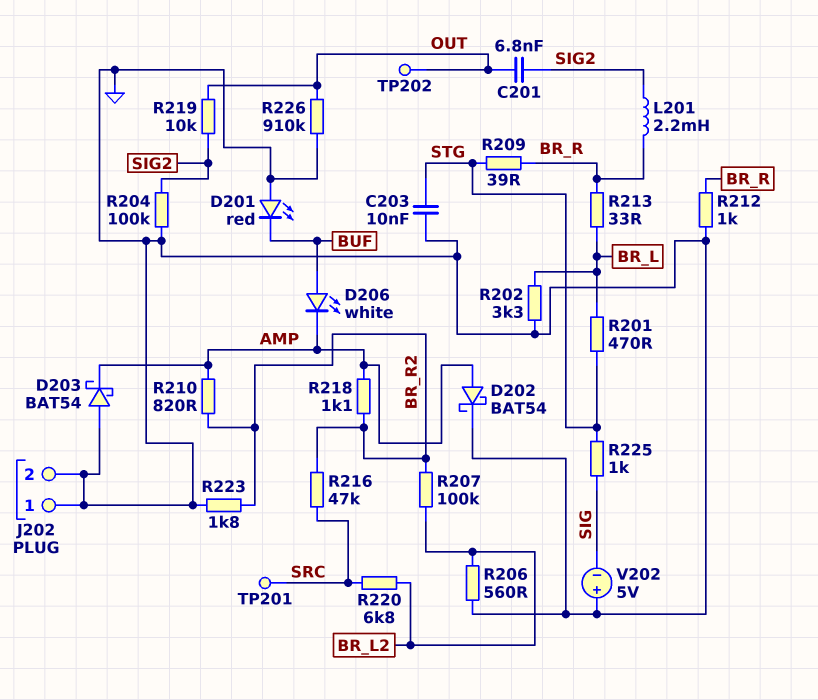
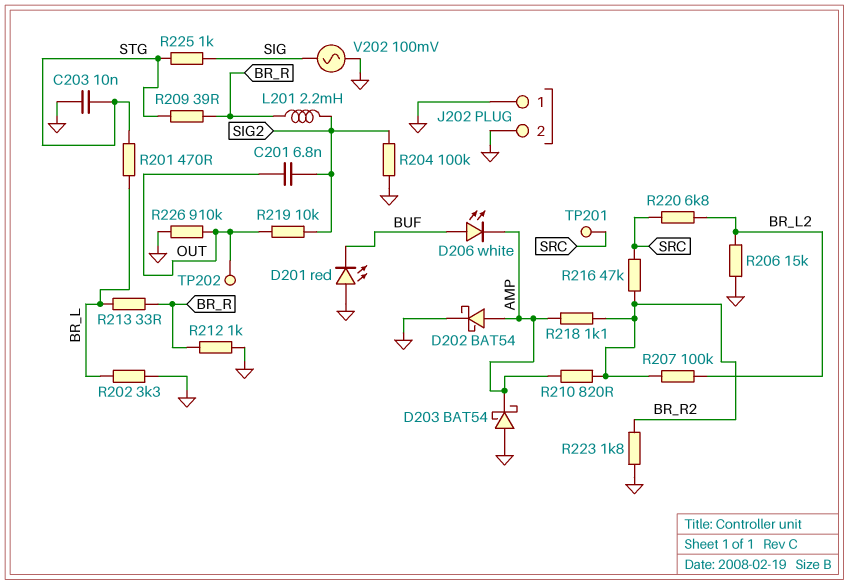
R206: 560 (BR_L2, GND) -> 15k (BR_L2, GND)
V202: 5V (plus GND, minus SIG) -> AC 100mV (GND, SIG)

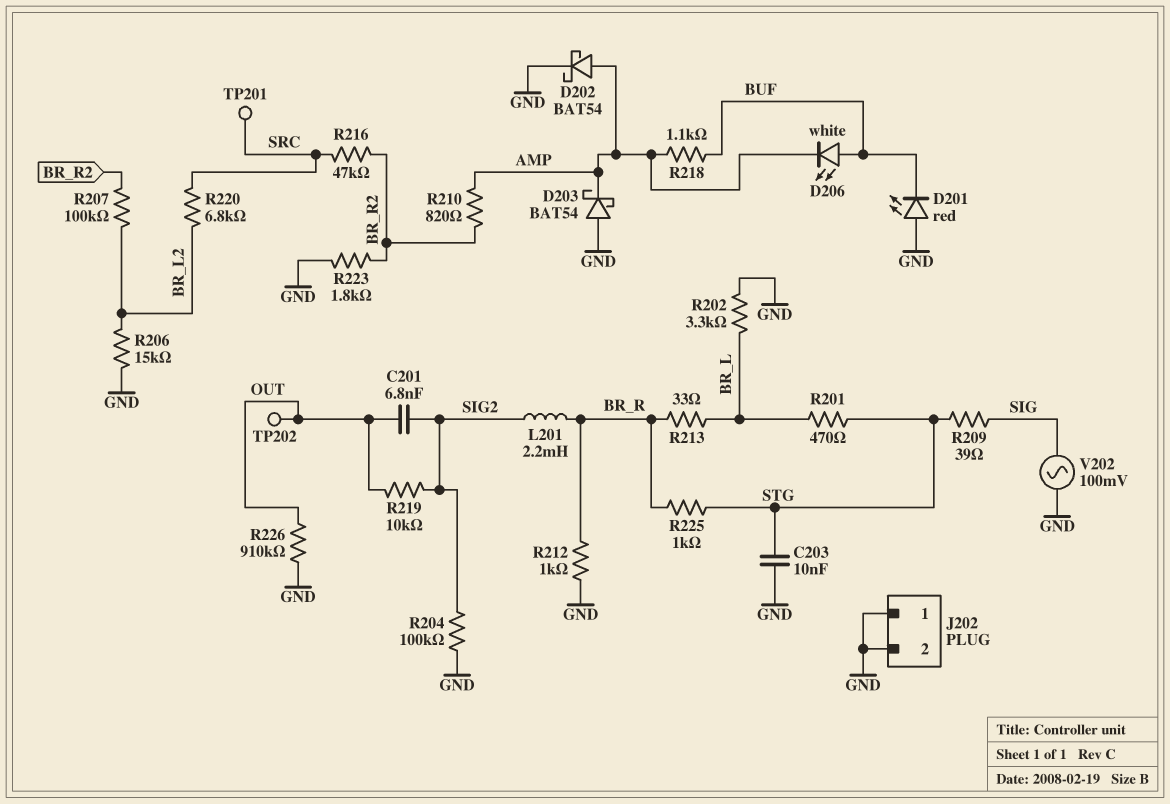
R209: 39 (BR_R, STG) -> 39 (SIG, STG)
R218: 1.1k (AMP, BR_R2) -> 1.1k (AMP, BUF)
R225: 1k (SIG, STG) -> 1k (BR_R, STG)

